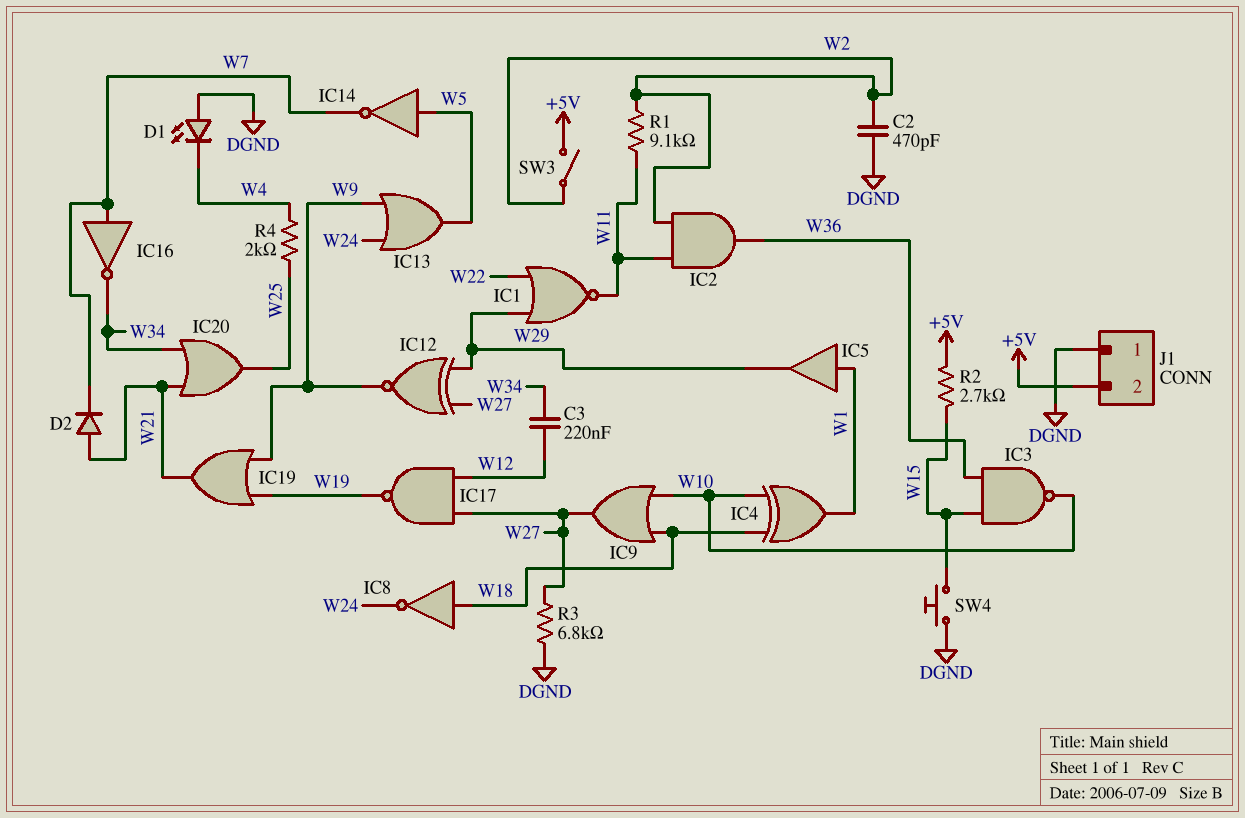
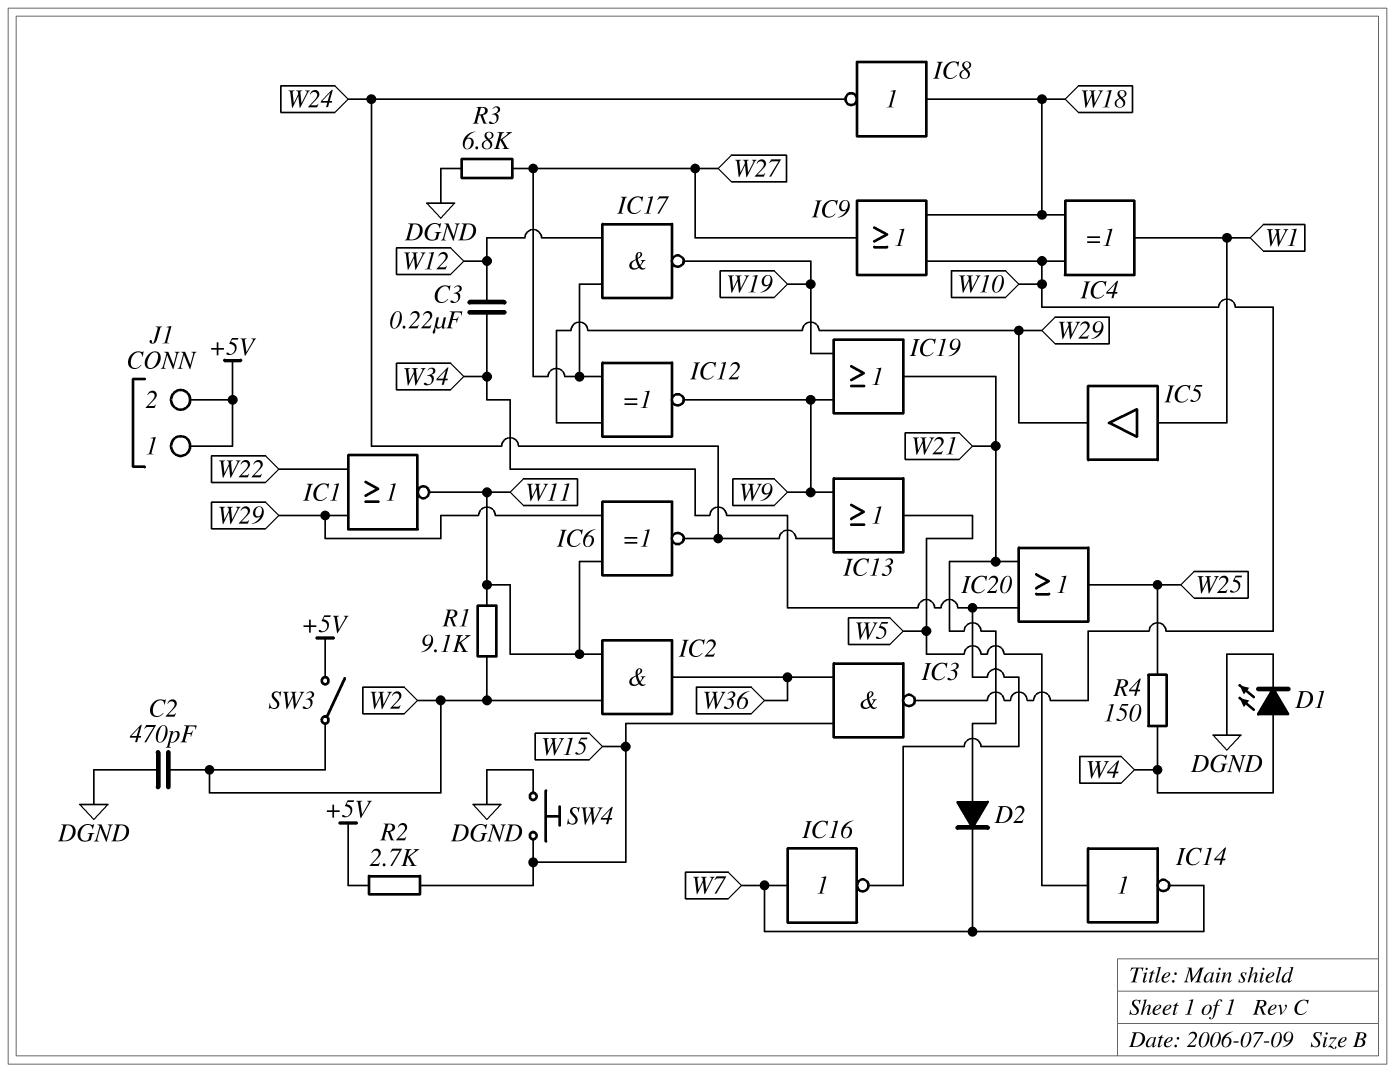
D1: LED (A DGND, K W4) -> LED (A W4, K DGND)
IC6: none -> XNOR (in W11, in W29, out W24)
J1 pin 1: DGND -> +5V
R4: 2k (W4, W25) -> 150 (W4, W25)

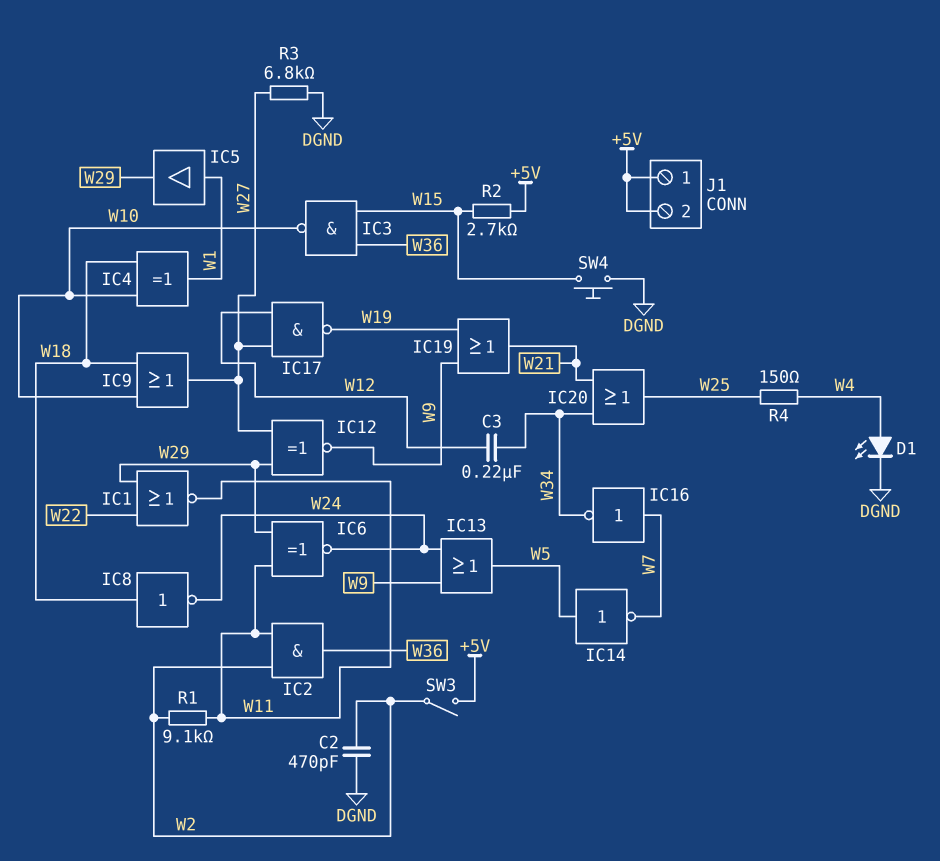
D2: diode (A W21, K W7) -> none

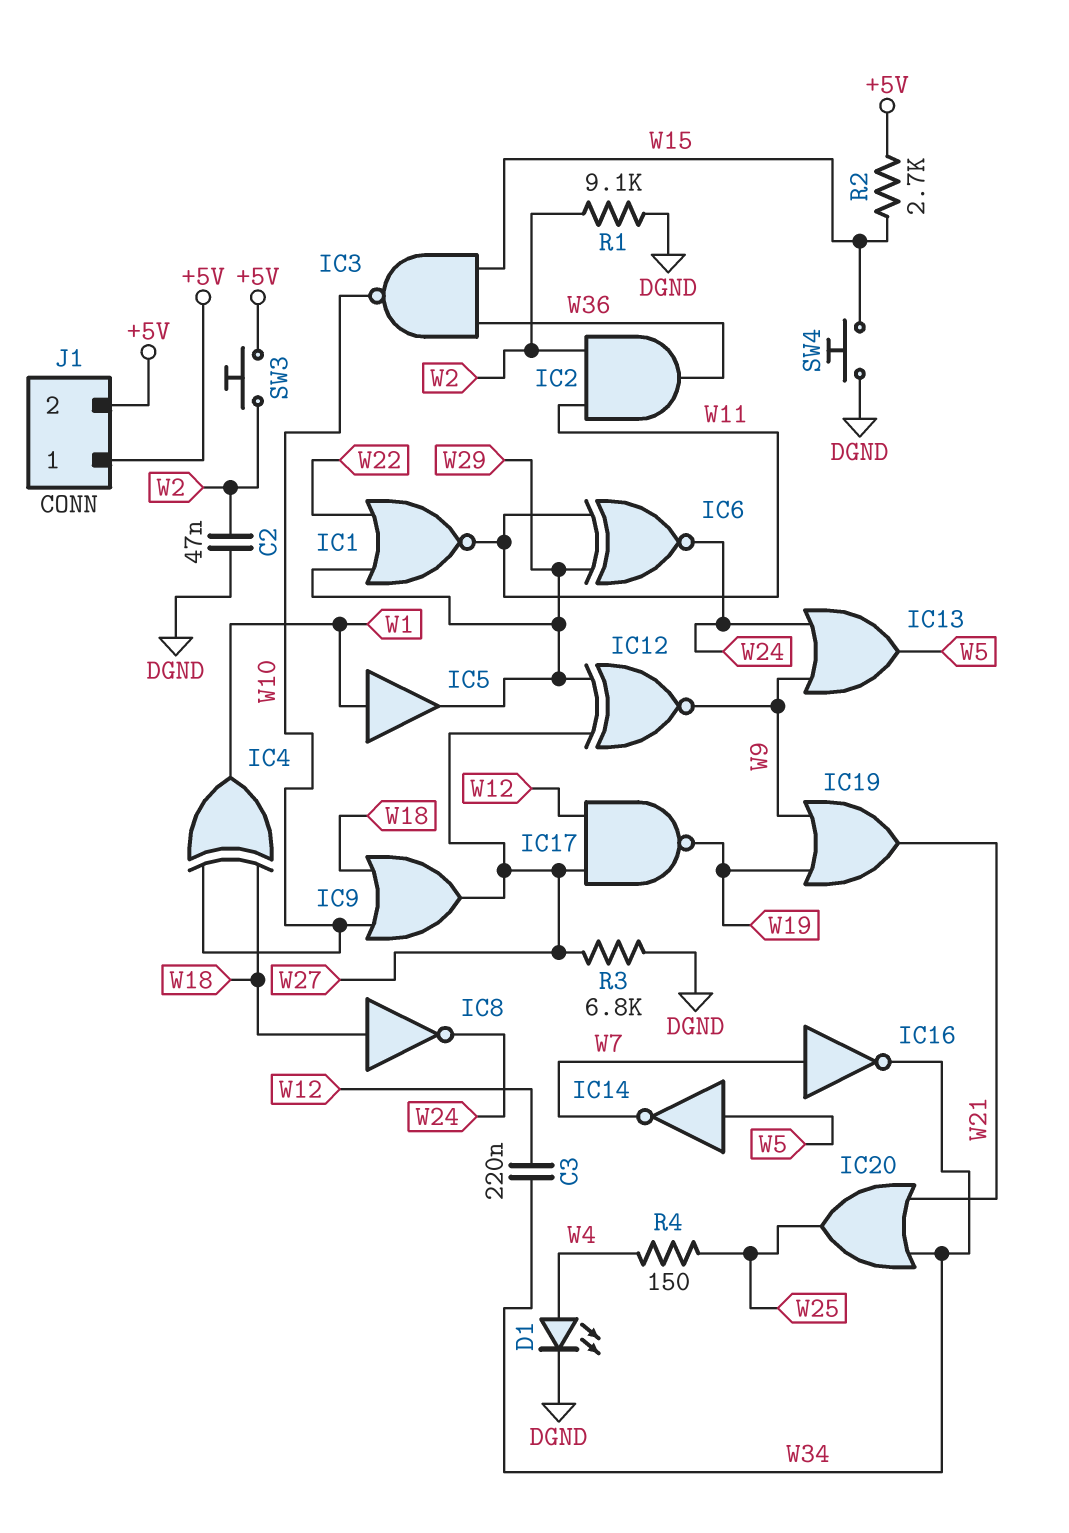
C2: 470pF (DGND, W2) -> 47nF (DGND, W2)
R1: 9.1k (W2, W11) -> 9.1k (DGND, W2)
SW3: switch (+5V, W2) -> button (+5V, W2)

